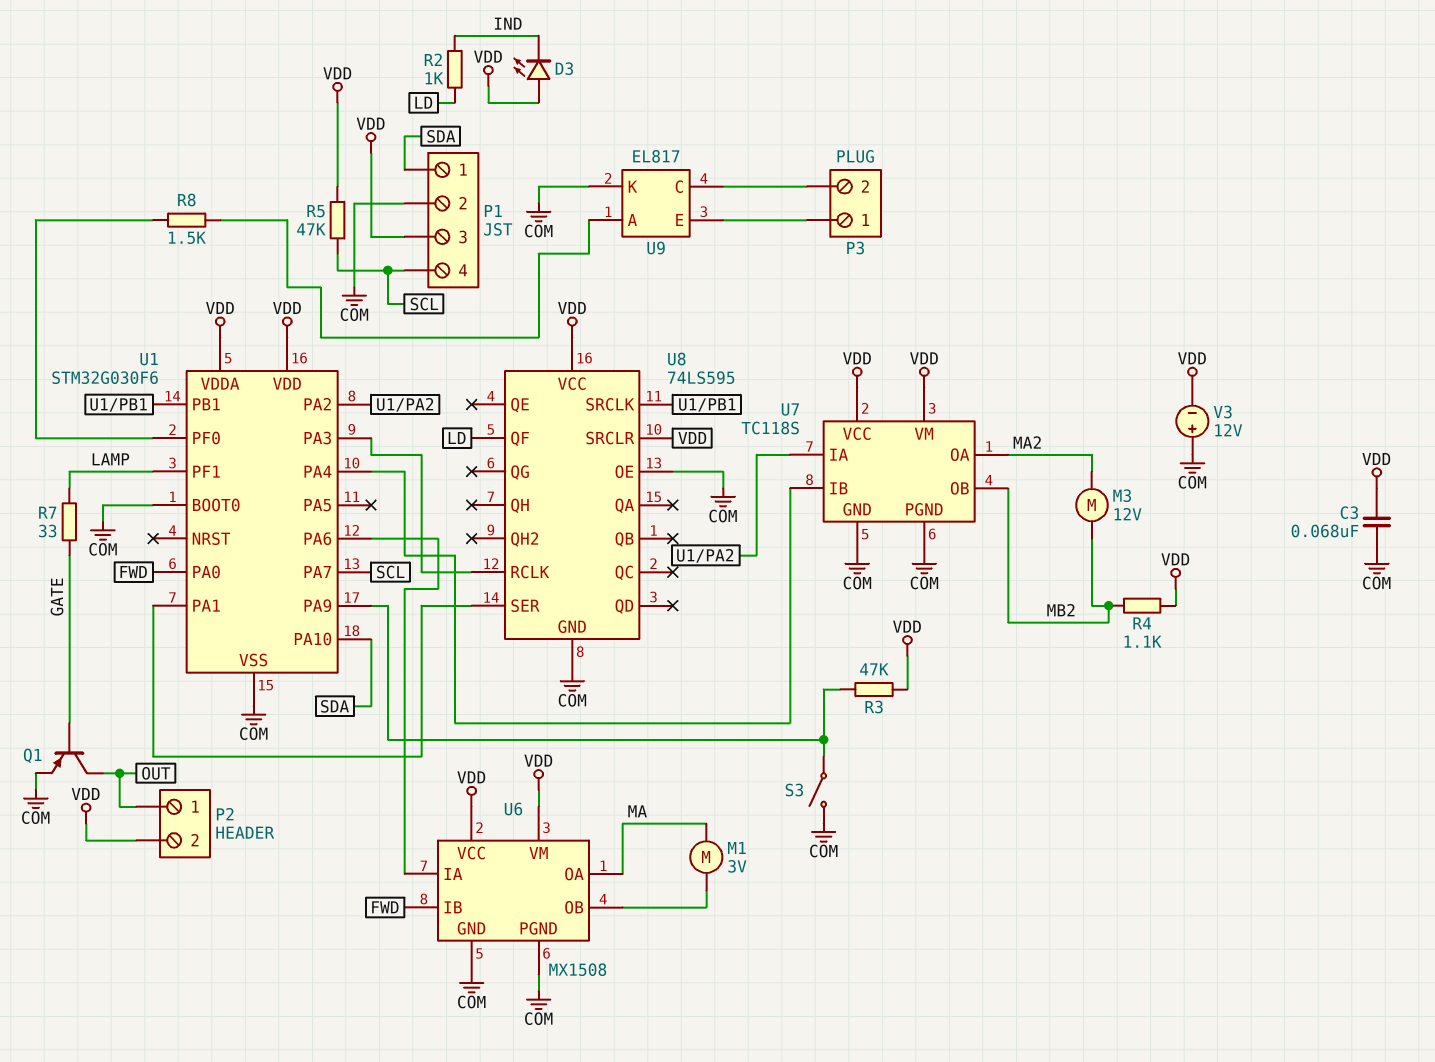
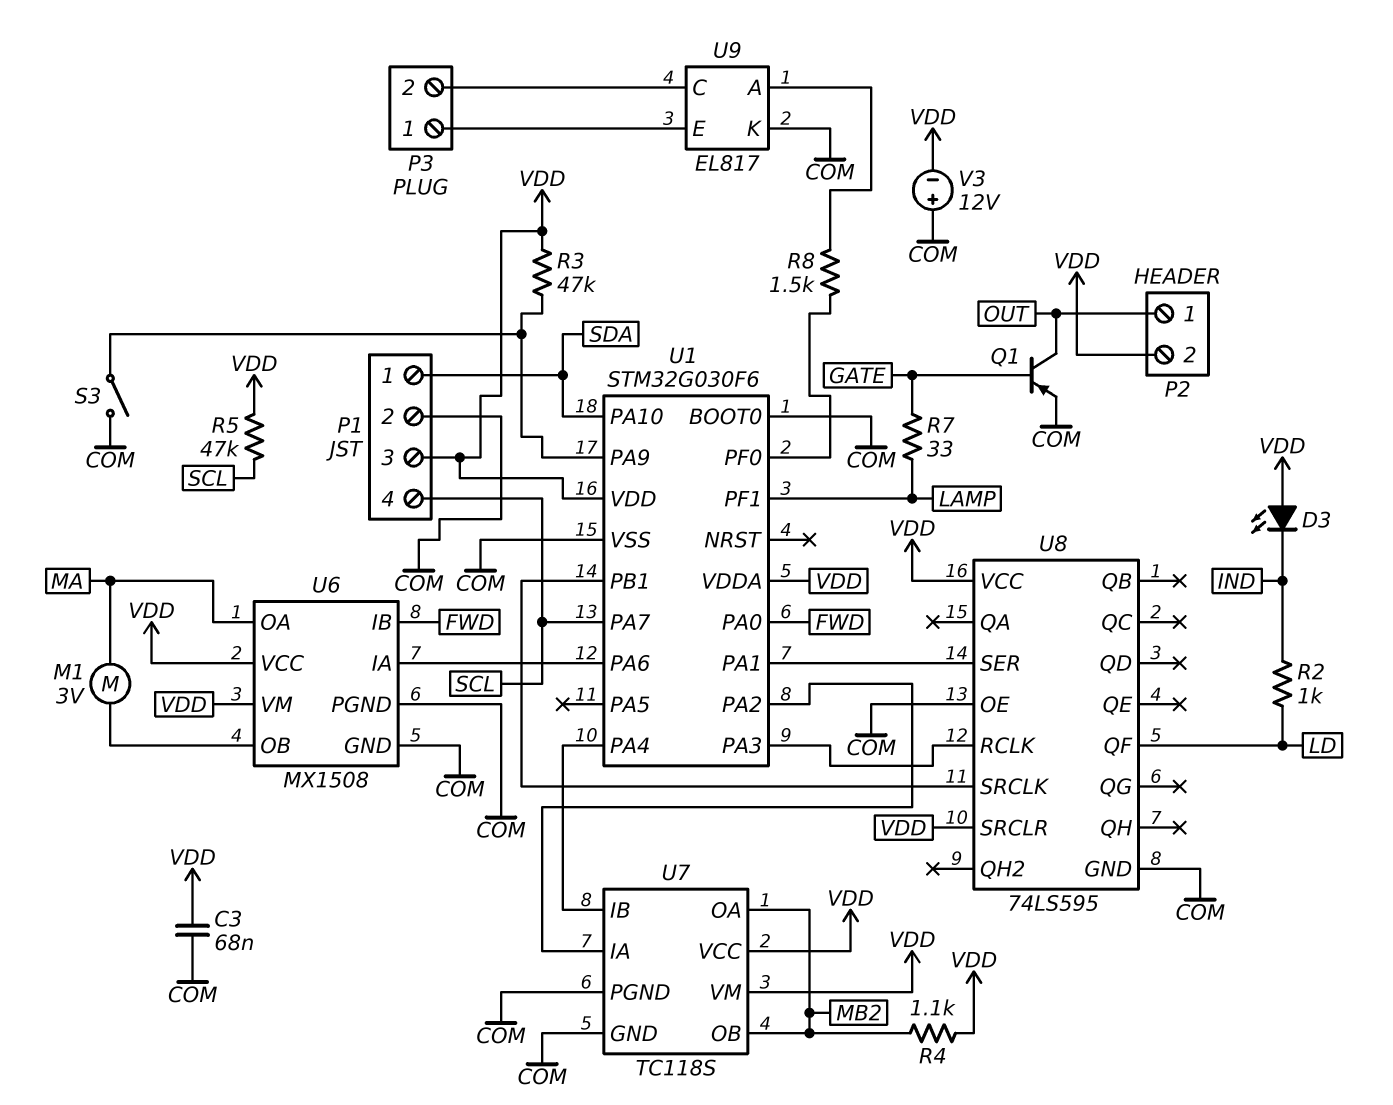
M3: motor 12V (MA2, MB2) -> none
U7 pin OA: MA2 -> MB2

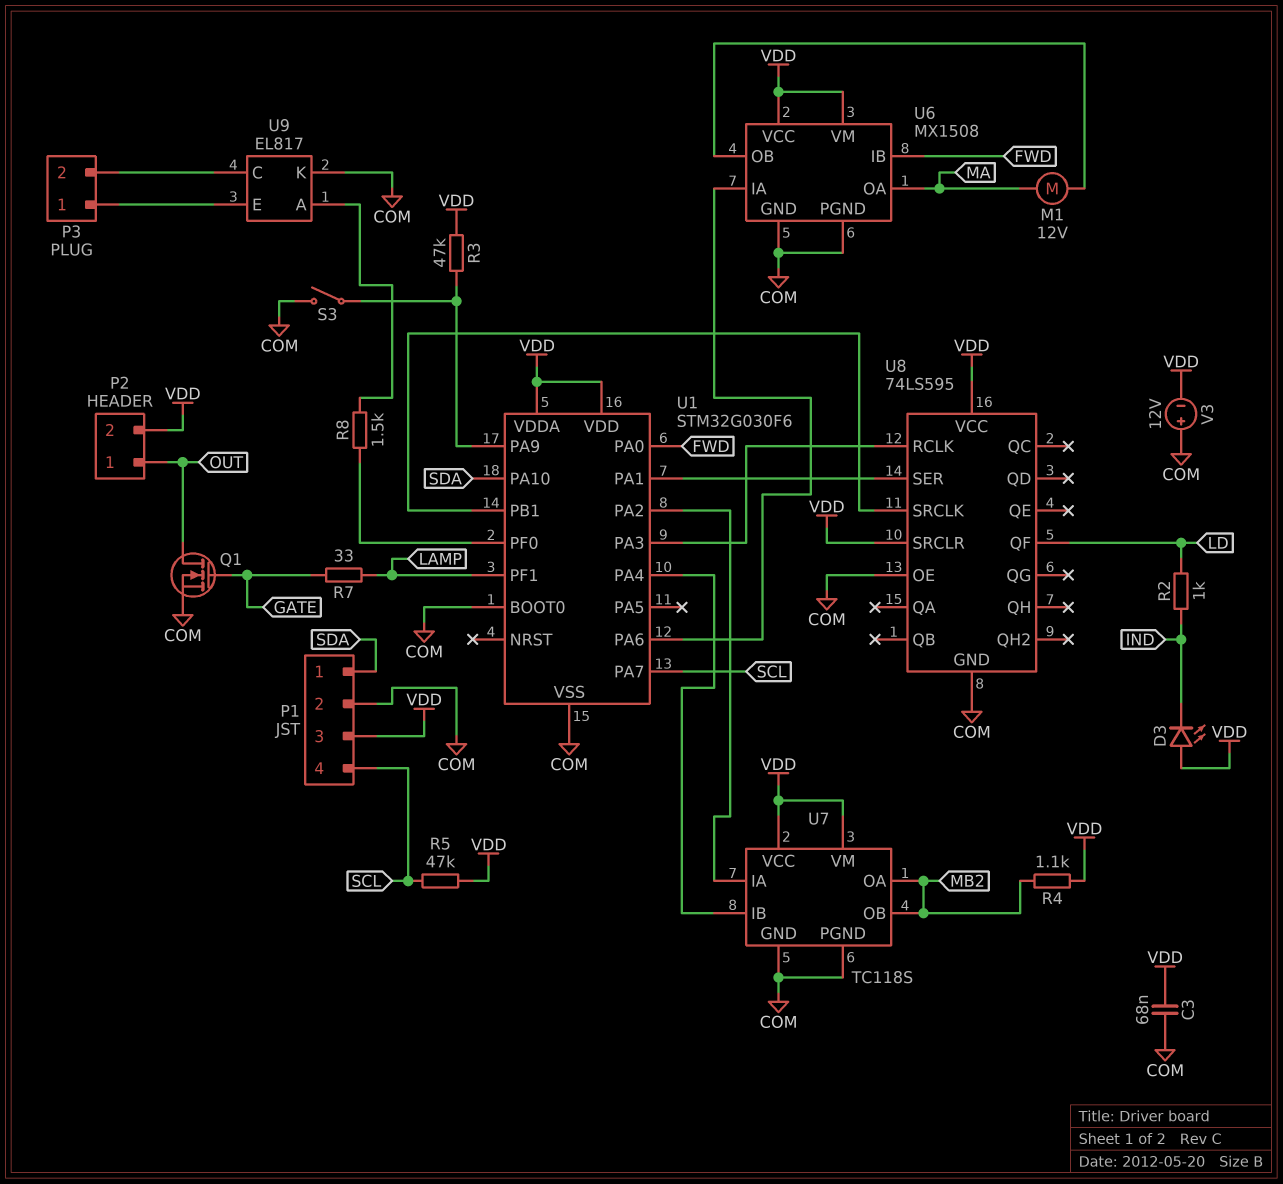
M1: motor 3V (MA, U6/OB) -> motor 12V (MA, U6/OB)
Q1: PNP (B GATE, C OUT, E COM) -> NMOS (G GATE, D OUT, S COM)

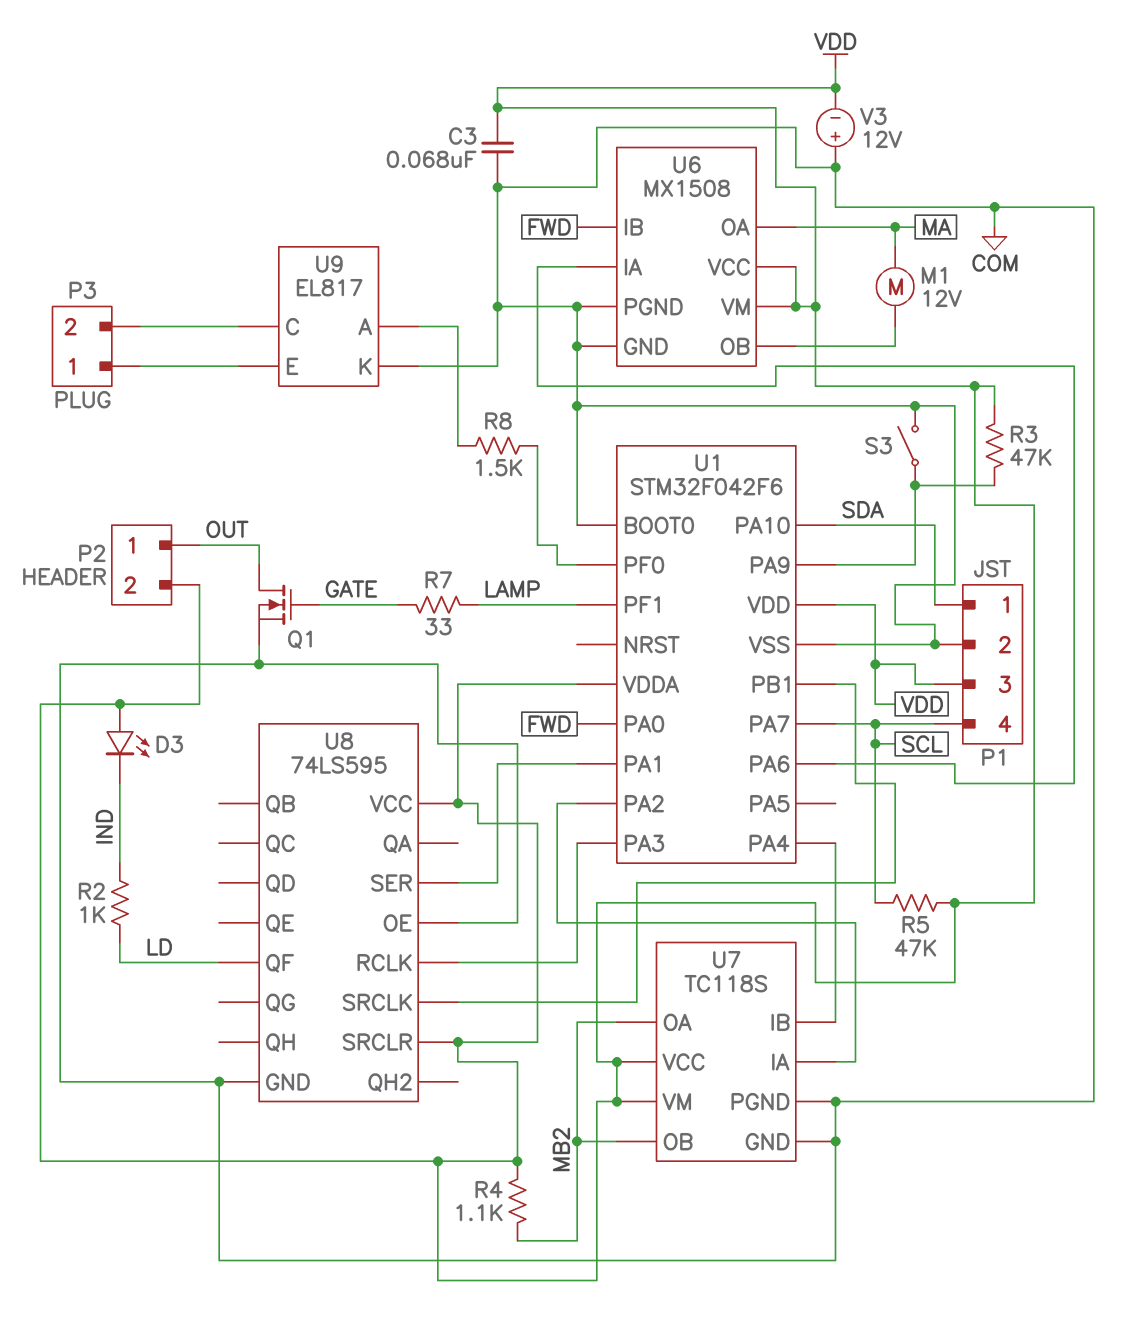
U1: STM32G030F6 -> STM32F042F6

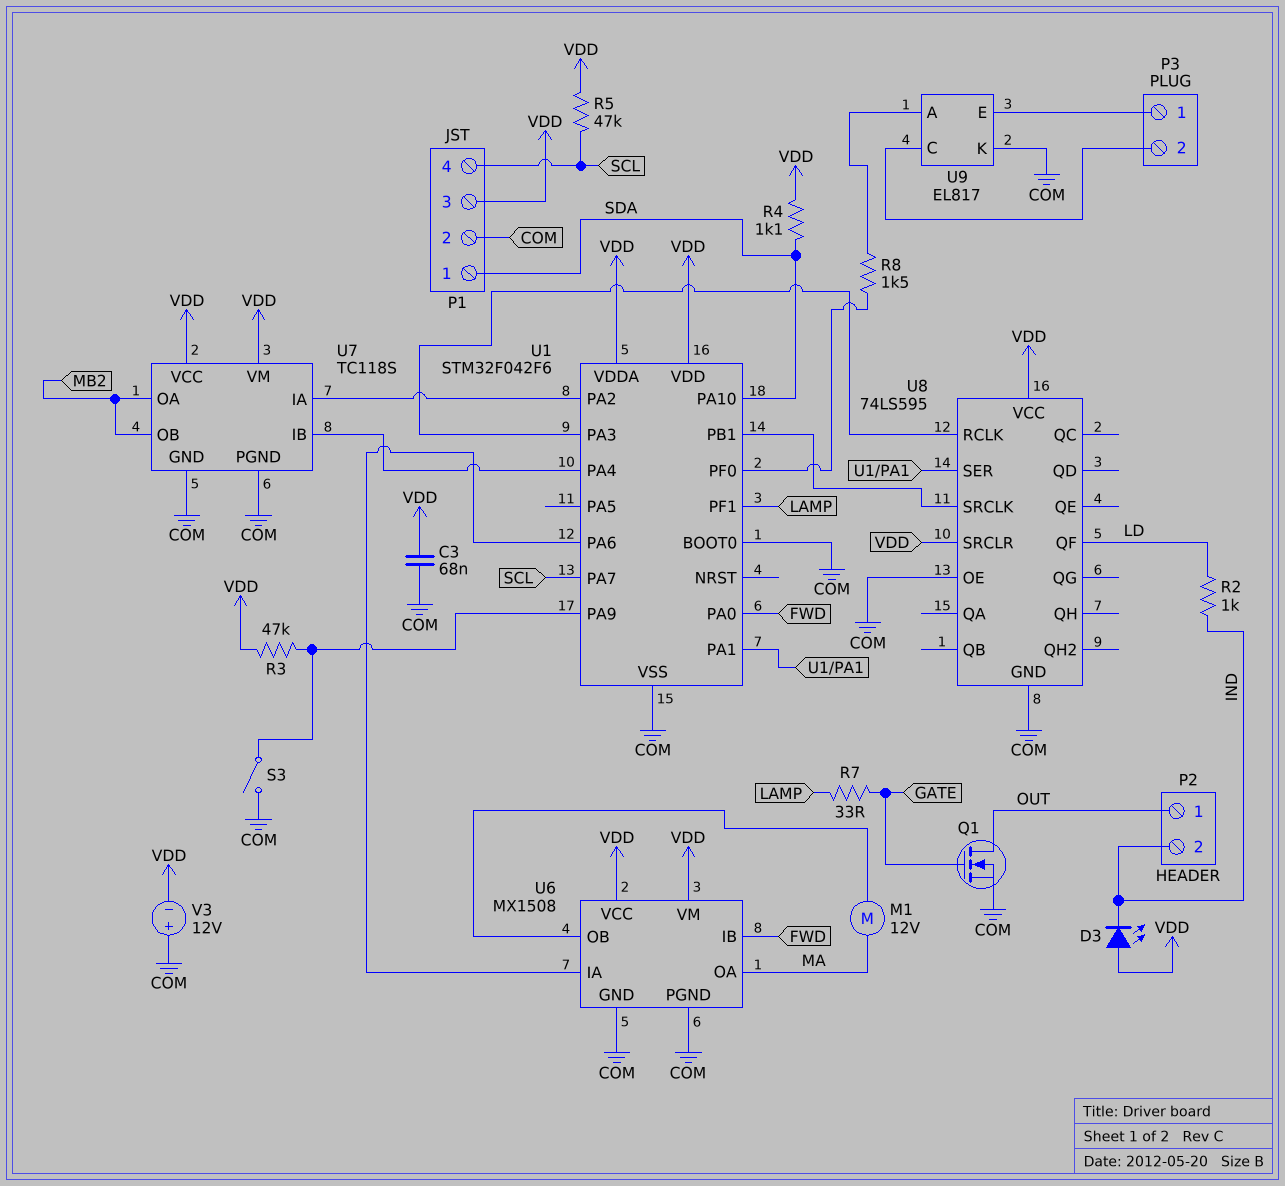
P2 pin 2: VDD -> IND
R4: 1.1k (MB2, VDD) -> 1.1k (SDA, VDD)

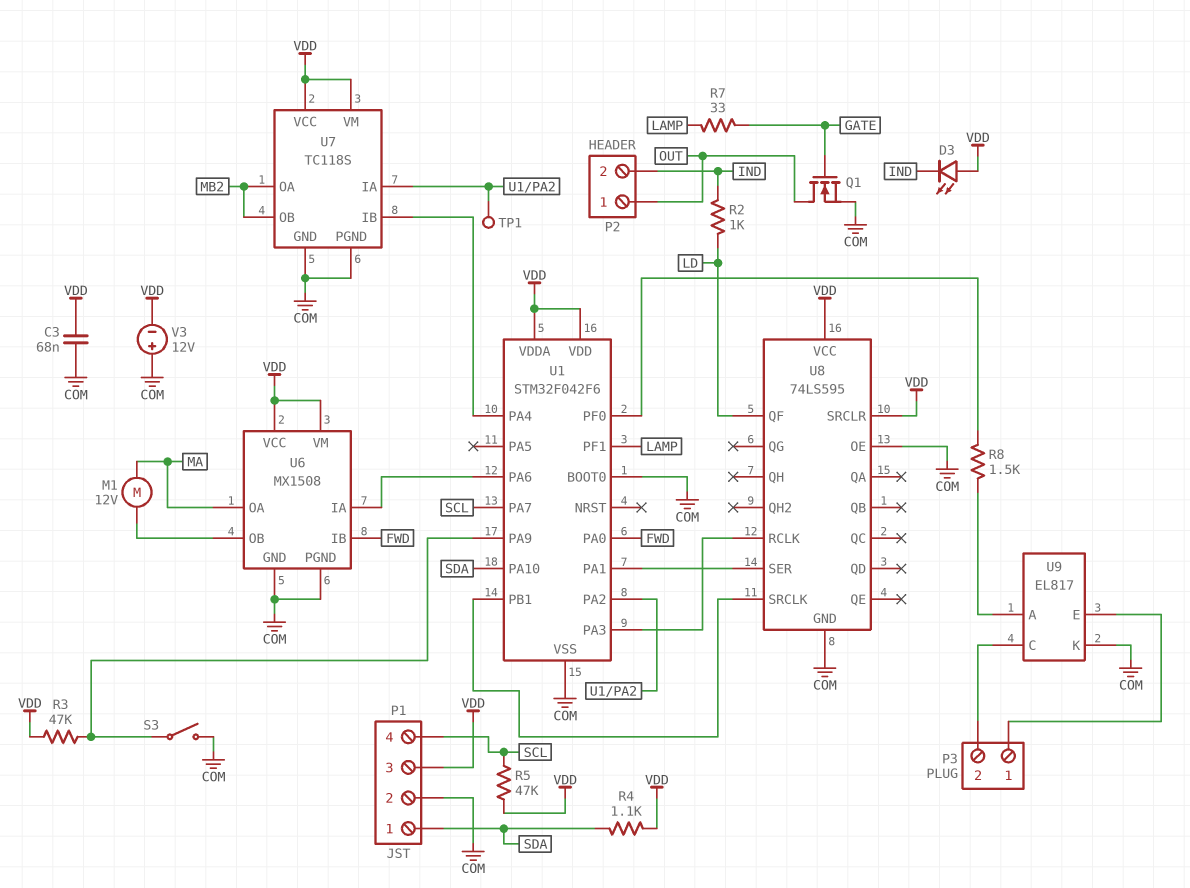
TP1: none -> test point (U1/PA2)

